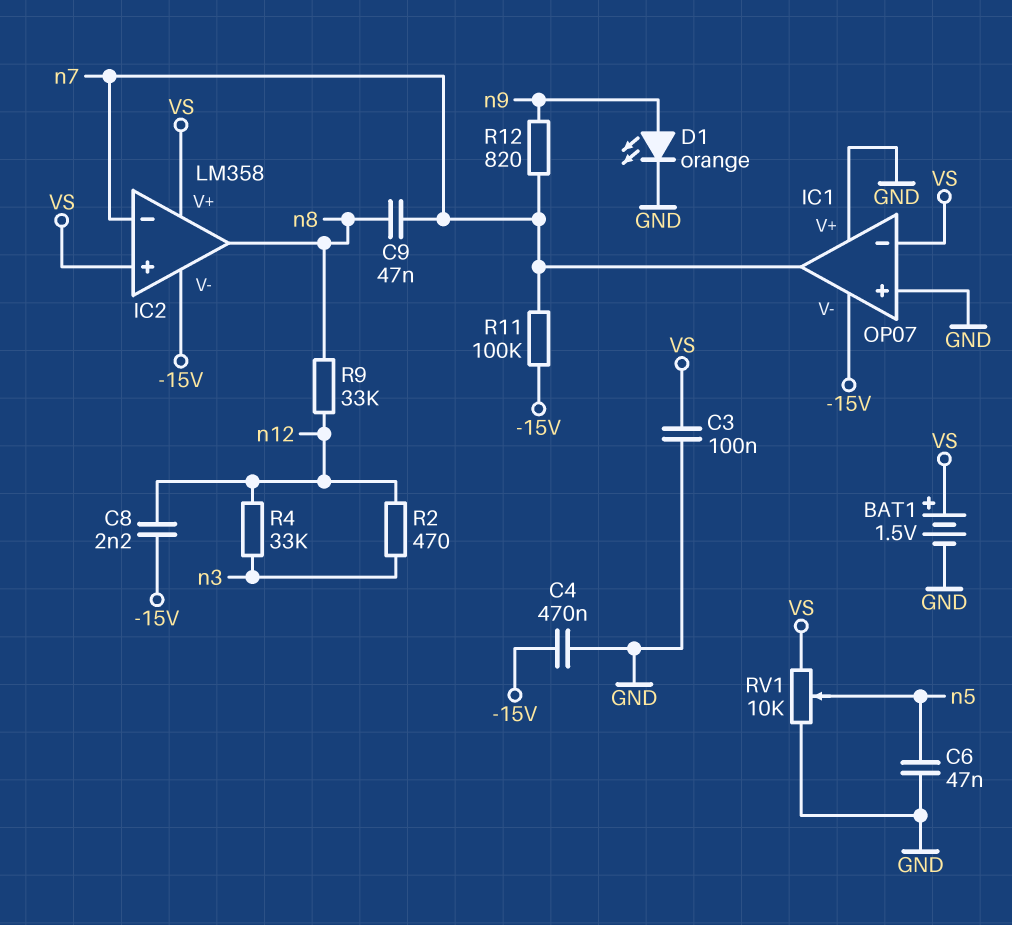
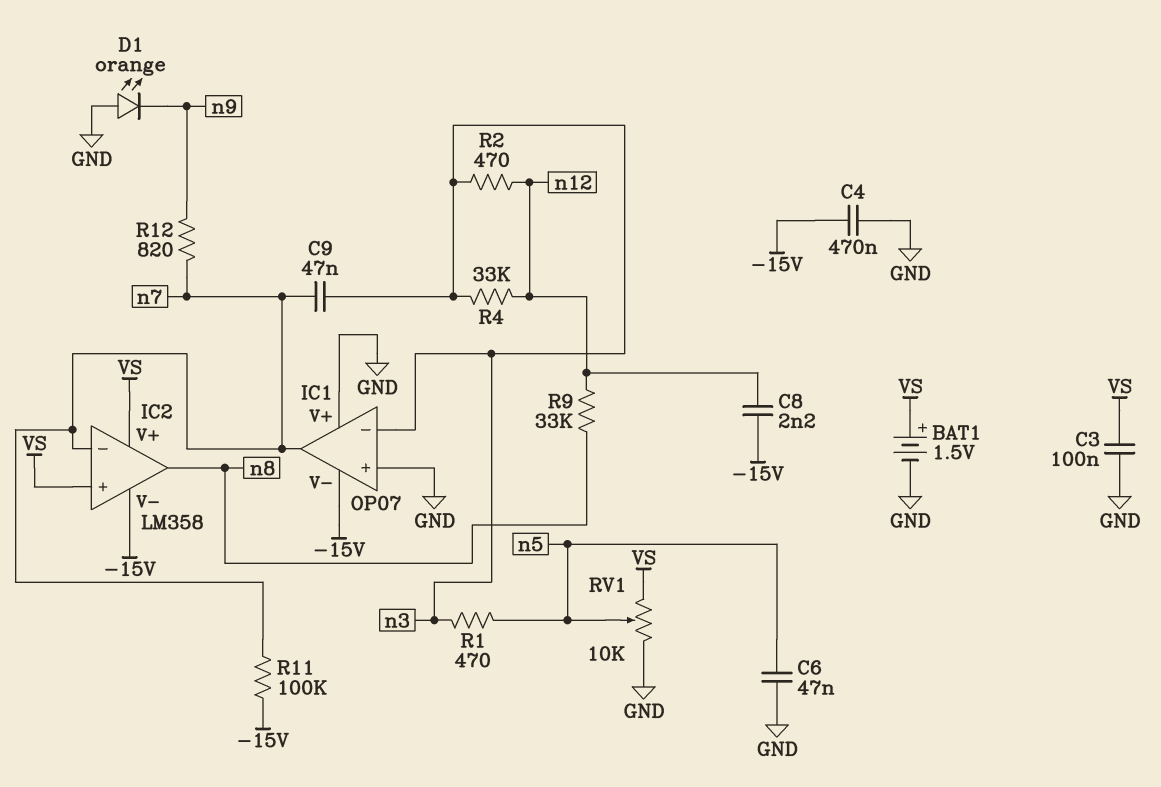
C9: 47nF (n7, n8) -> 47nF (n3, n7)
D1: LED orange (A n9, K GND) -> LED orange (A GND, K n9)
IC1 pin in-: VS -> n3
R1: none -> 470 (n3, n5)

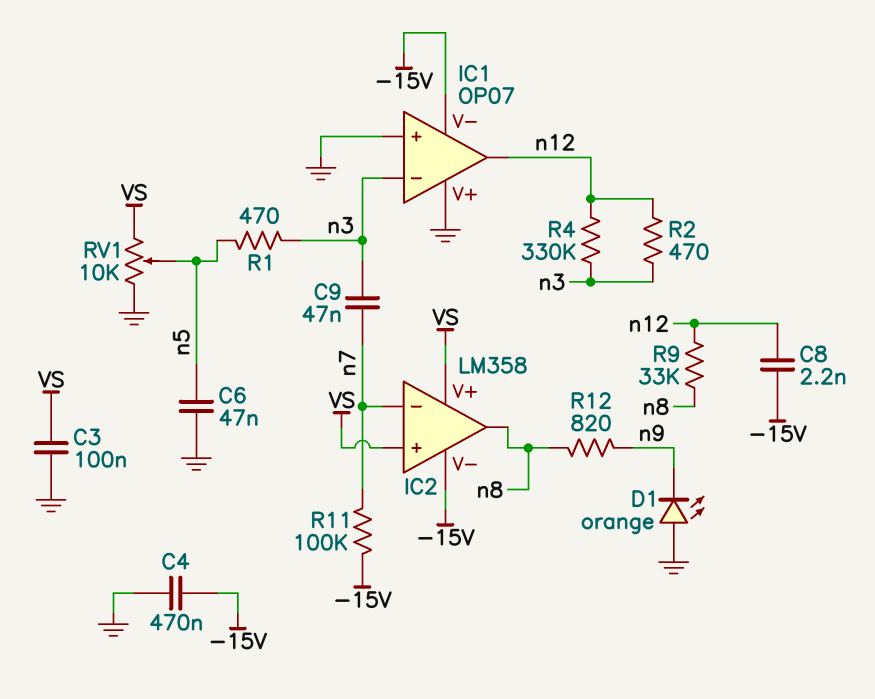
BAT1: 1.5V (plus VS, minus GND) -> none
IC1 pin out: n7 -> n12
R4: 33k (n3, n12) -> 330k (n3, n12)
R12: 820 (n7, n9) -> 820 (n8, n9)

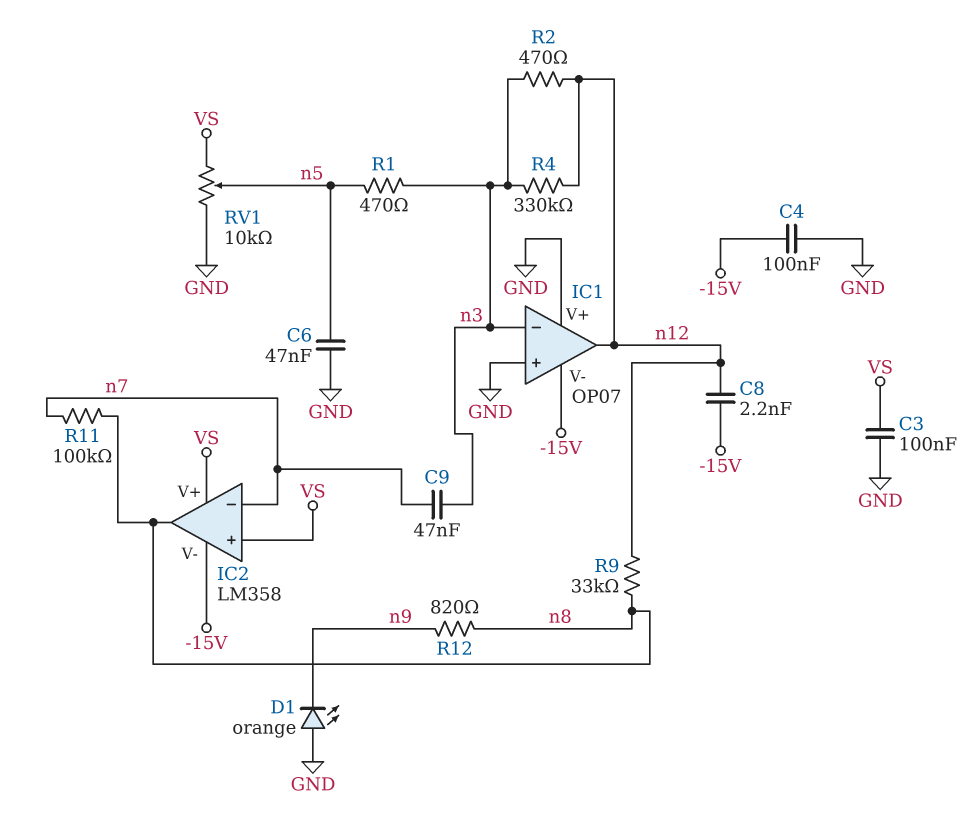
C4: 470nF (-15V, GND) -> 100nF (-15V, GND)
R11: 100k (-15V, n7) -> 100k (n7, n8)

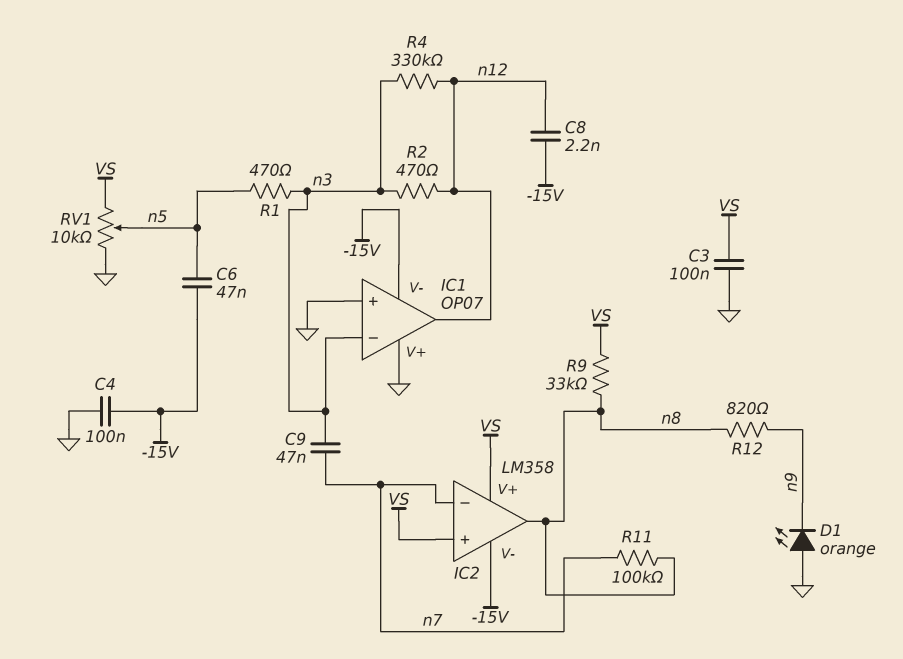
C6: 47nF (GND, n5) -> 47nF (-15V, n5)
R9: 33k (n8, n12) -> 33k (VS, n8)

